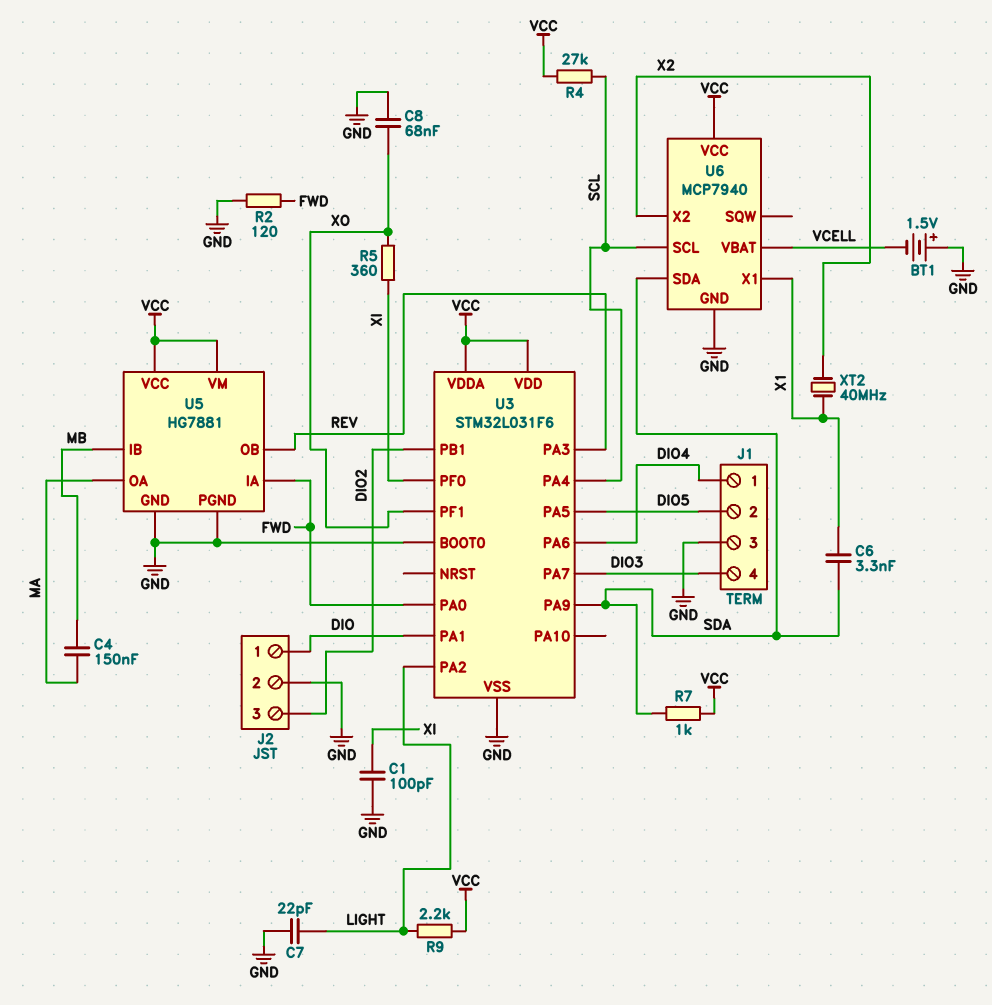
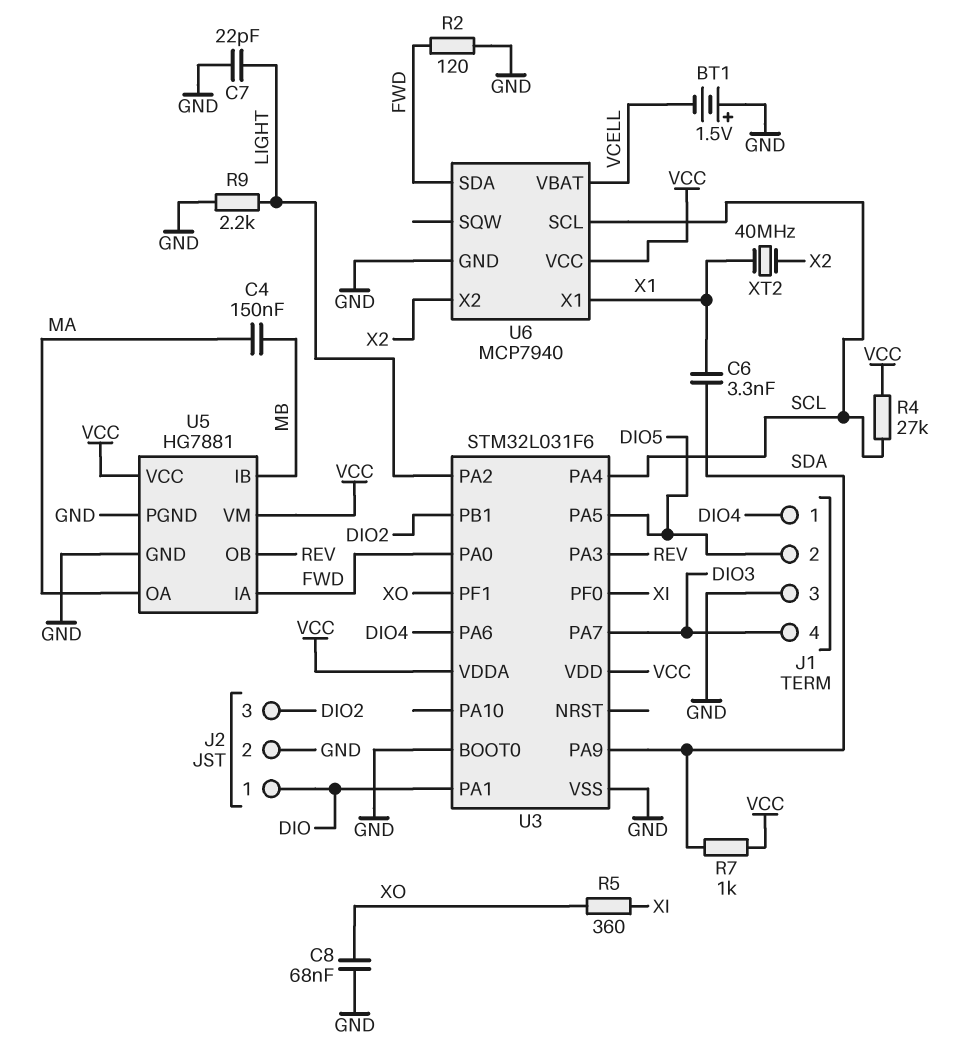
C1: 100pF (GND, XI) -> none
R9: 2.2k (LIGHT, VCC) -> 2.2k (GND, LIGHT)
U6 pin SDA: SDA -> FWD

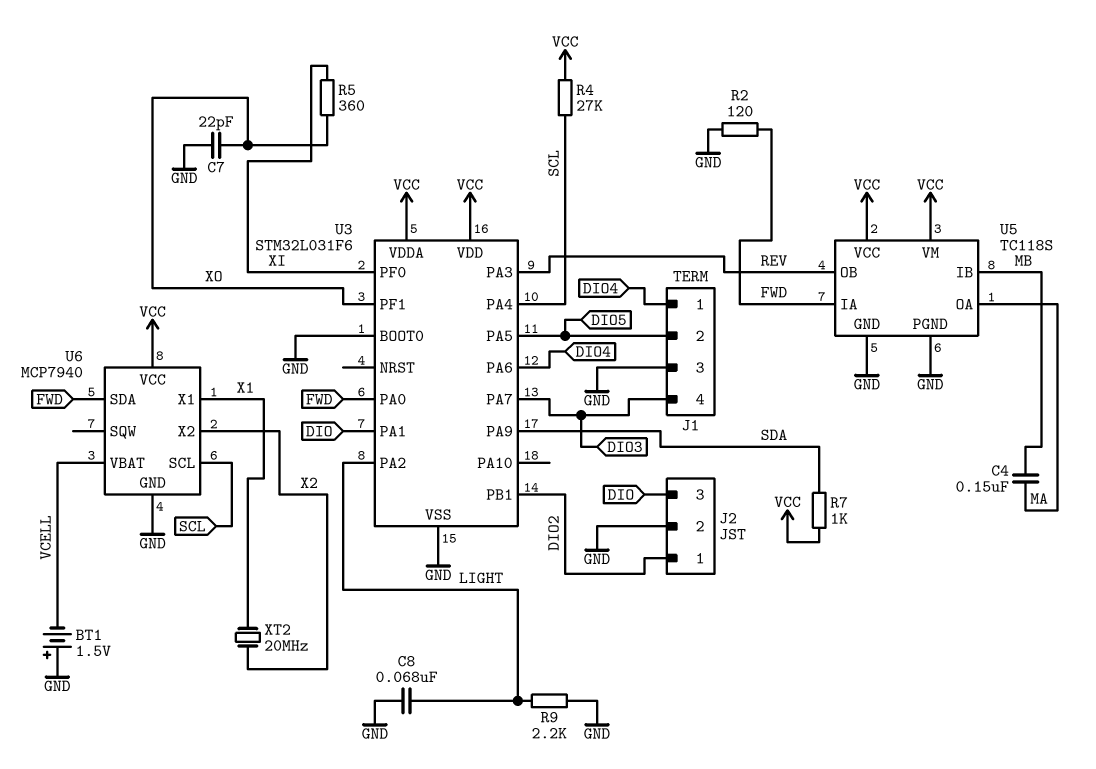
C6: 3.3nF (SDA, X1) -> none
C7: 22pF (GND, LIGHT) -> 22pF (GND, XO)
C8: 68nF (GND, XO) -> 68nF (GND, LIGHT)
J2 pin 1: DIO -> DIO2
J2 pin 3: DIO2 -> DIO
U5: HG7881 -> TC118S
XT2: 40MHz (X1, X2) -> 20MHz (X1, X2)

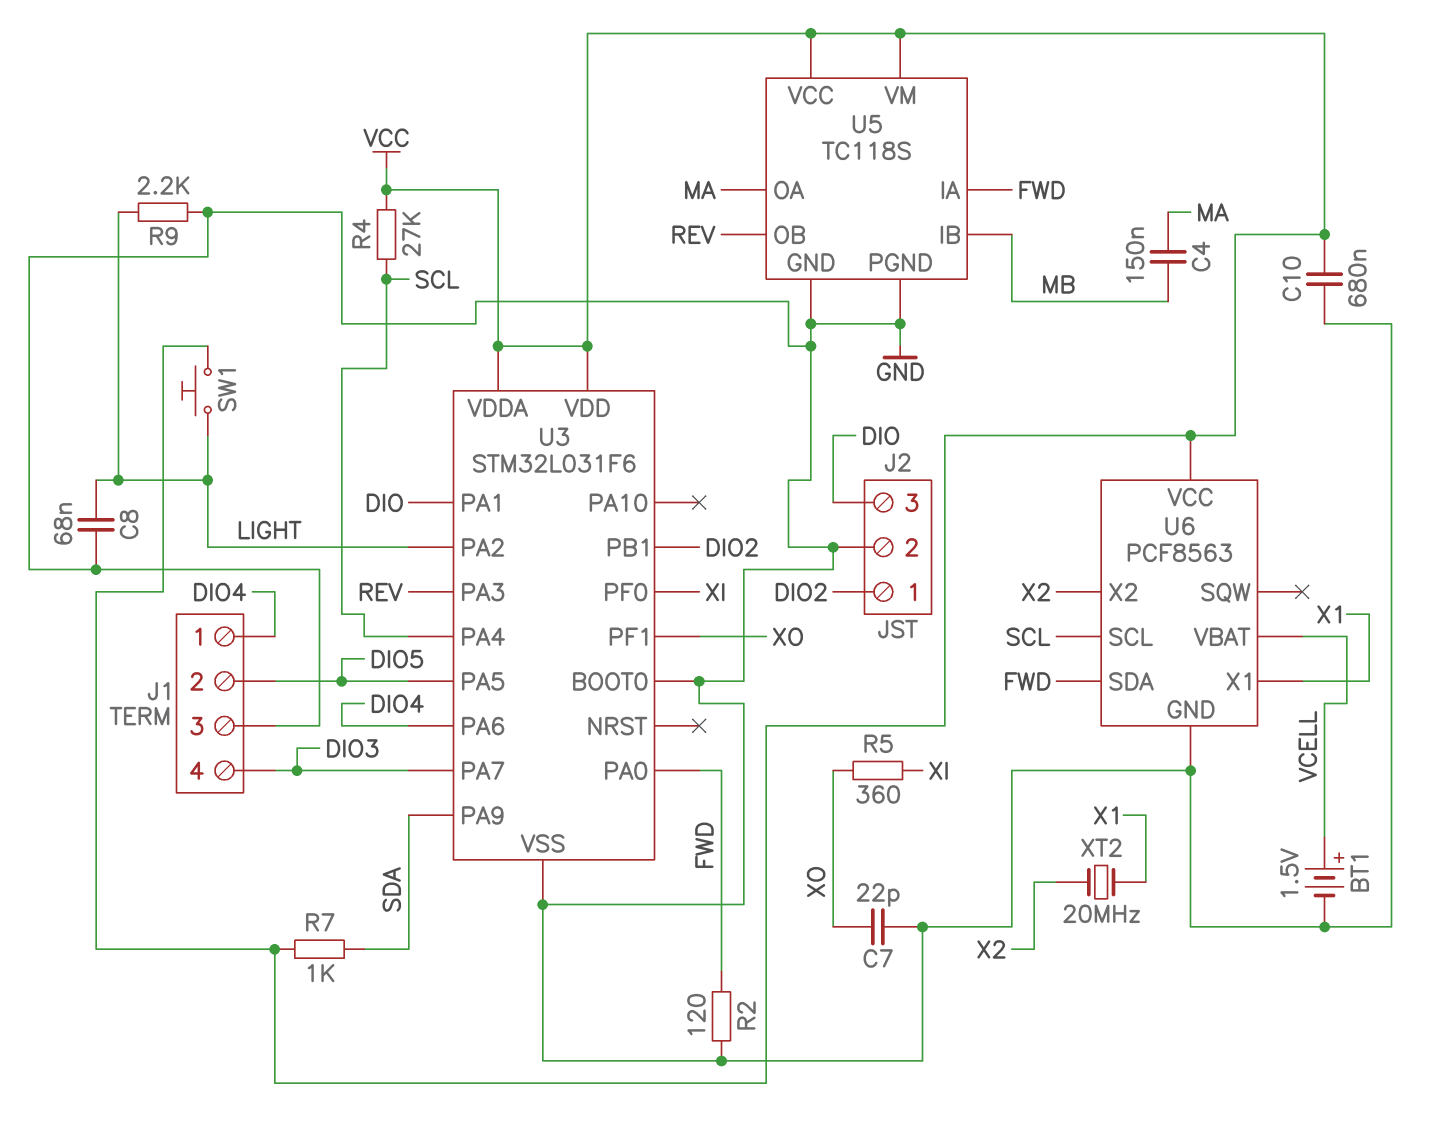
BT1: 1.5V (plus GND, minus VCELL) -> 1.5V (plus VCELL, minus GND)
C10: none -> 680nF (GND, VCC)
SW1: none -> button (LIGHT, VCC)
U6: MCP7940 -> PCF8563

